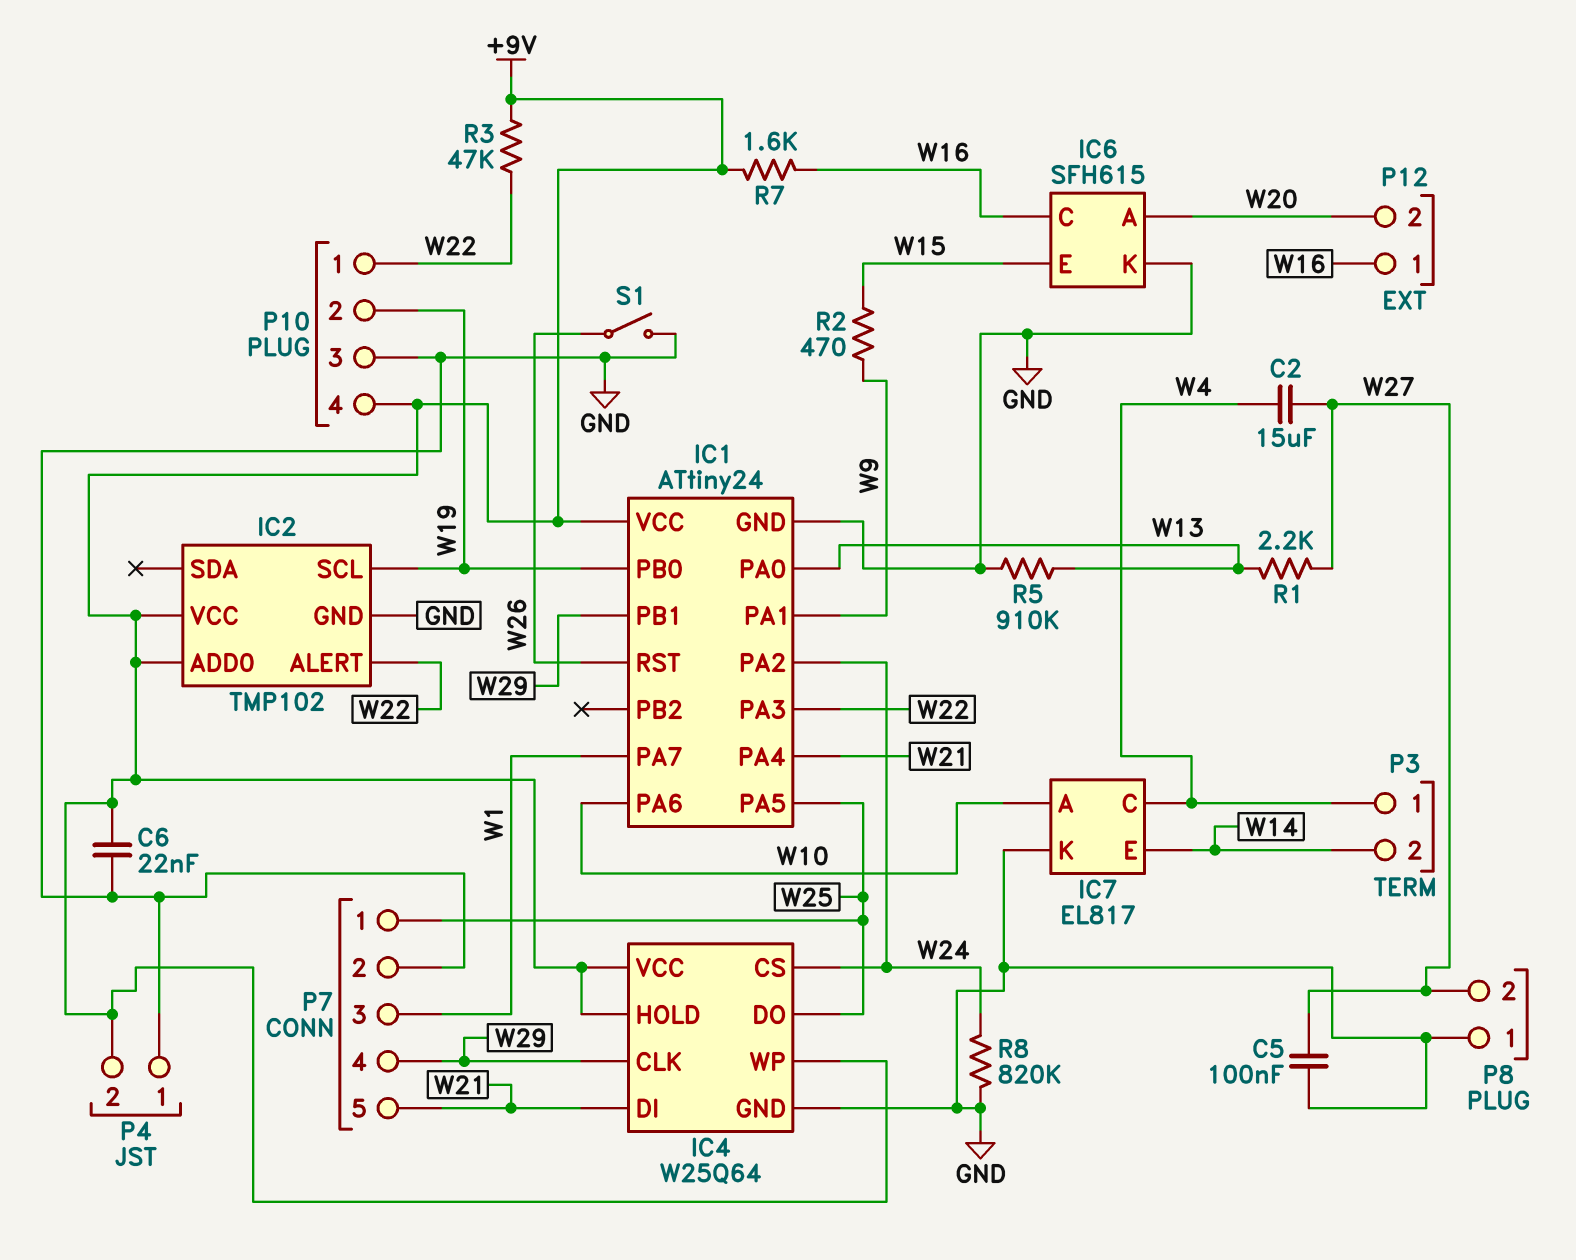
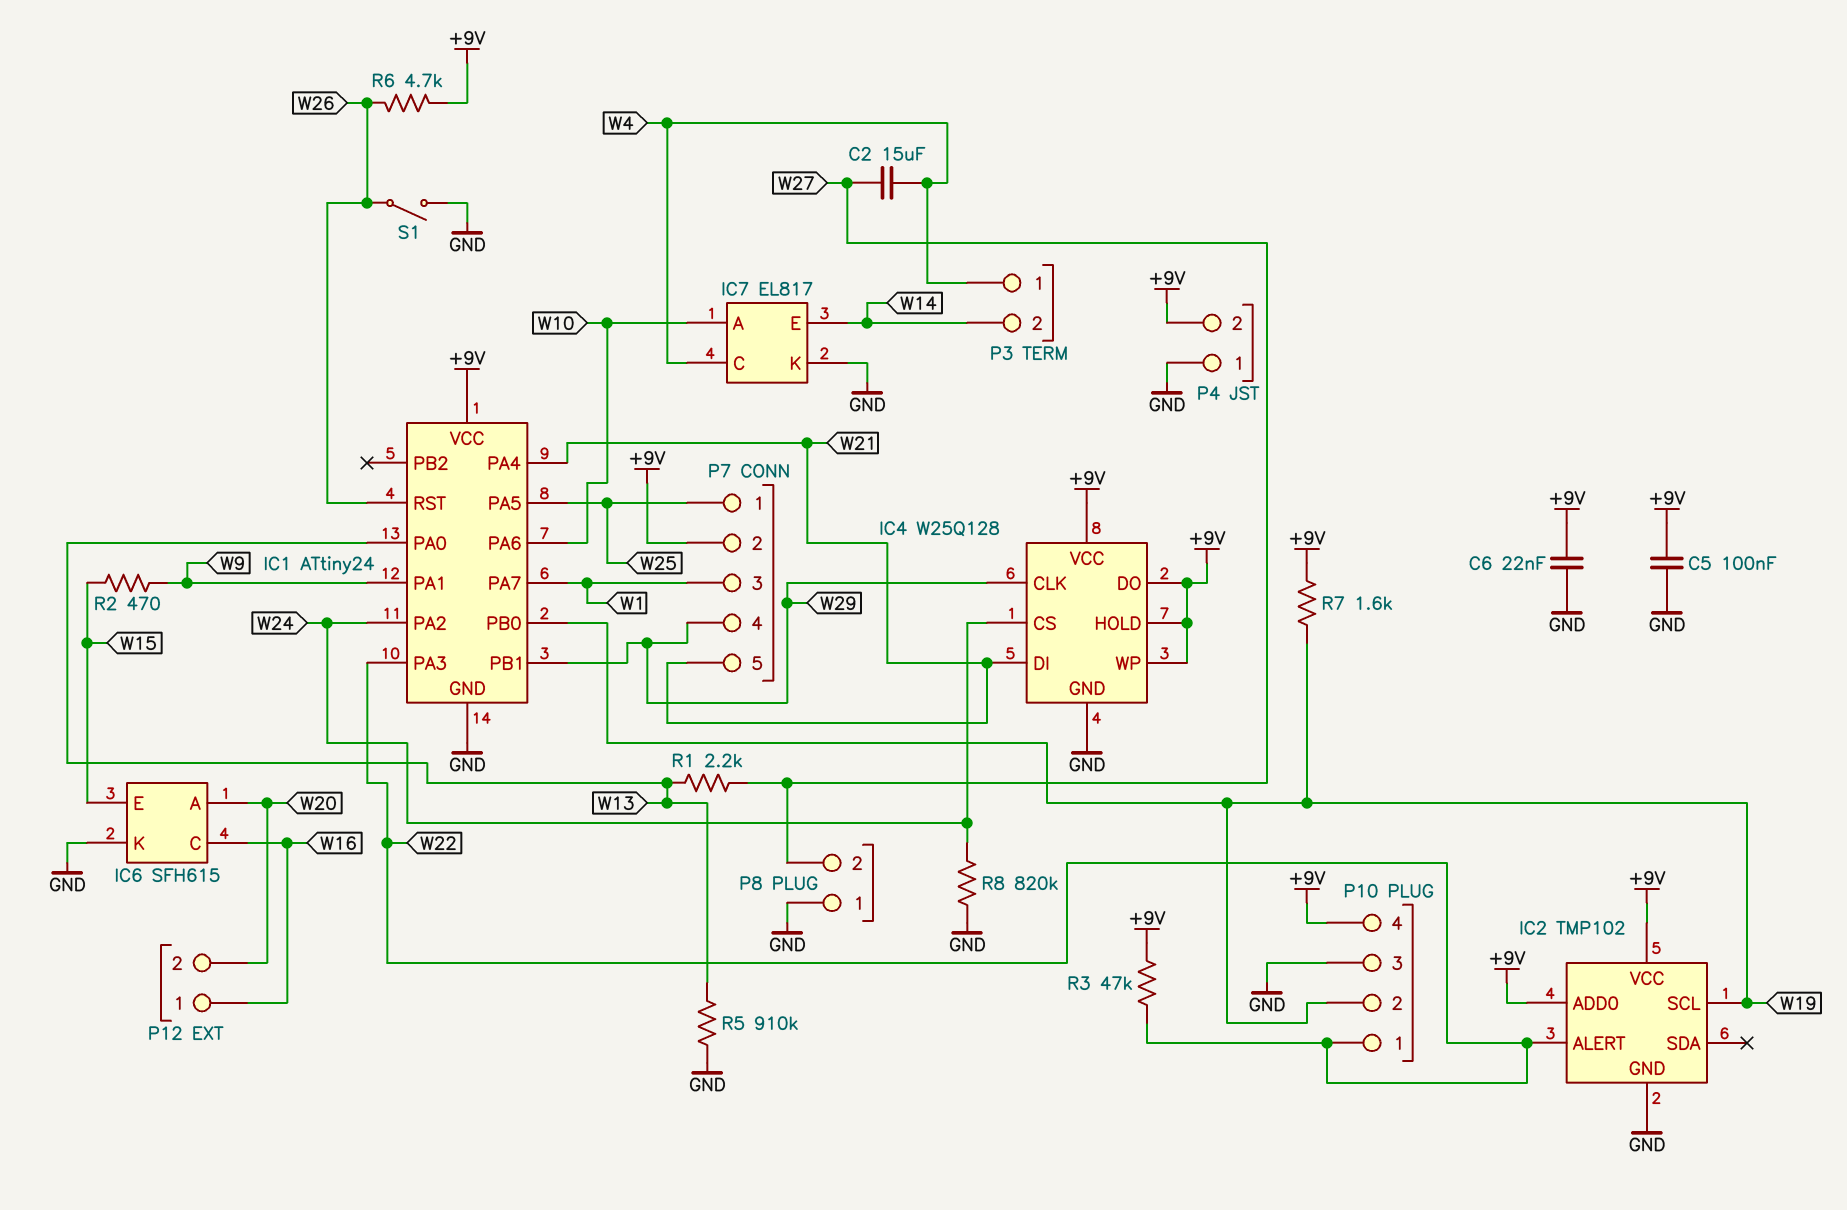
C5: 100nF (GND, W27) -> 100nF (+9V, GND)
IC4: W25Q64 -> W25Q128
IC4 pin DO: W25 -> +9V
P7 pin 2: GND -> +9V
R6: none -> 4.7k (+9V, W26)
R7: 1.6k (+9V, W16) -> 1.6k (+9V, W19)

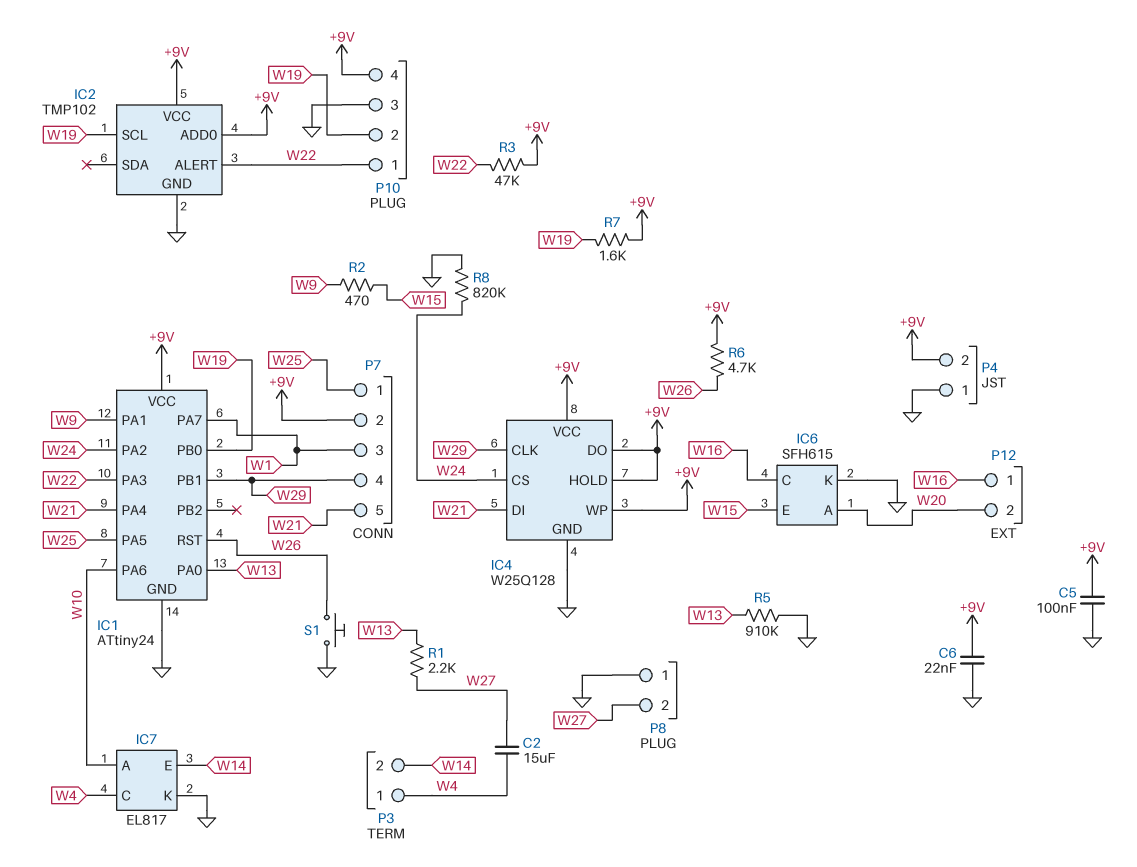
S1: switch (GND, W26) -> button (GND, W26)

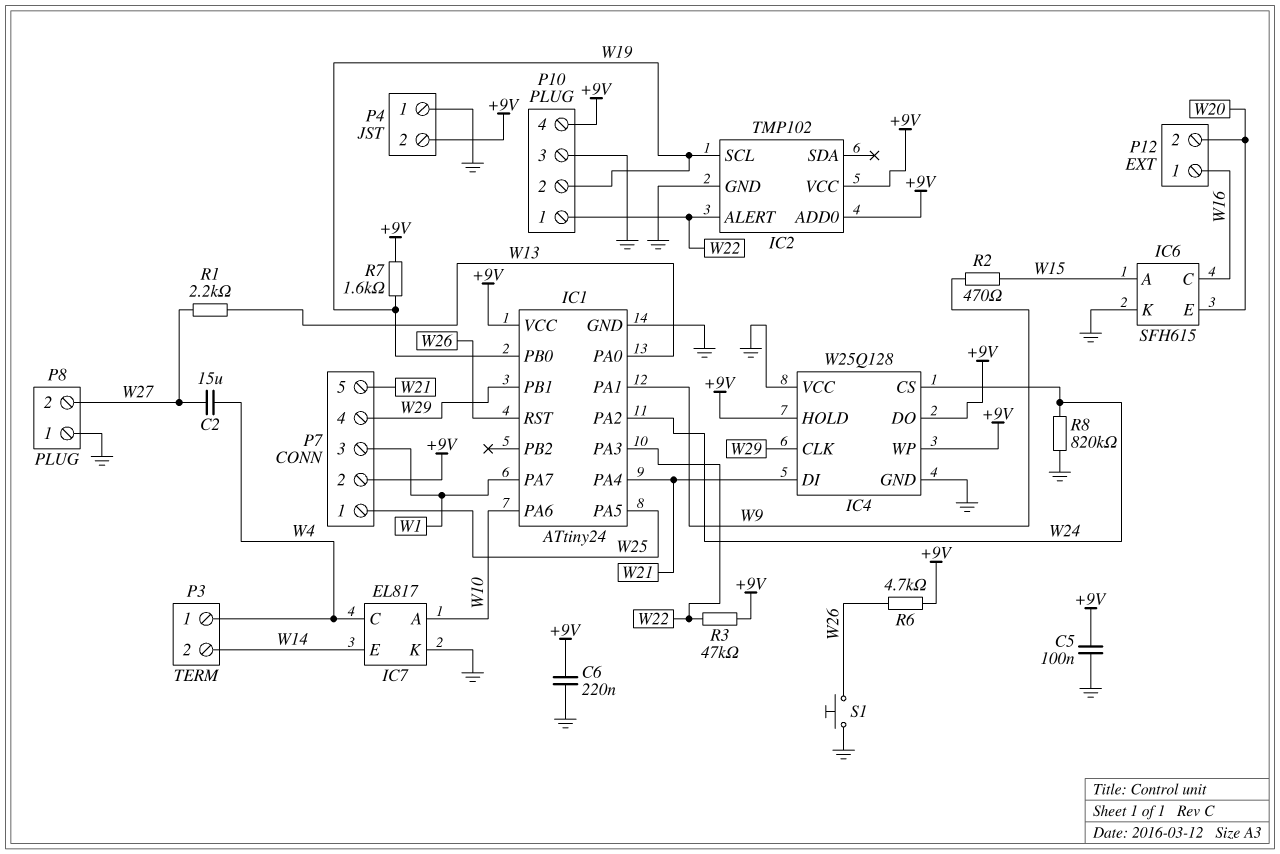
C6: 22nF (+9V, GND) -> 220nF (+9V, GND)
IC4 pin VCC: +9V -> GND
IC6 pin A: W20 -> W15
IC6 pin E: W15 -> W20
R5: 910k (GND, W13) -> none

